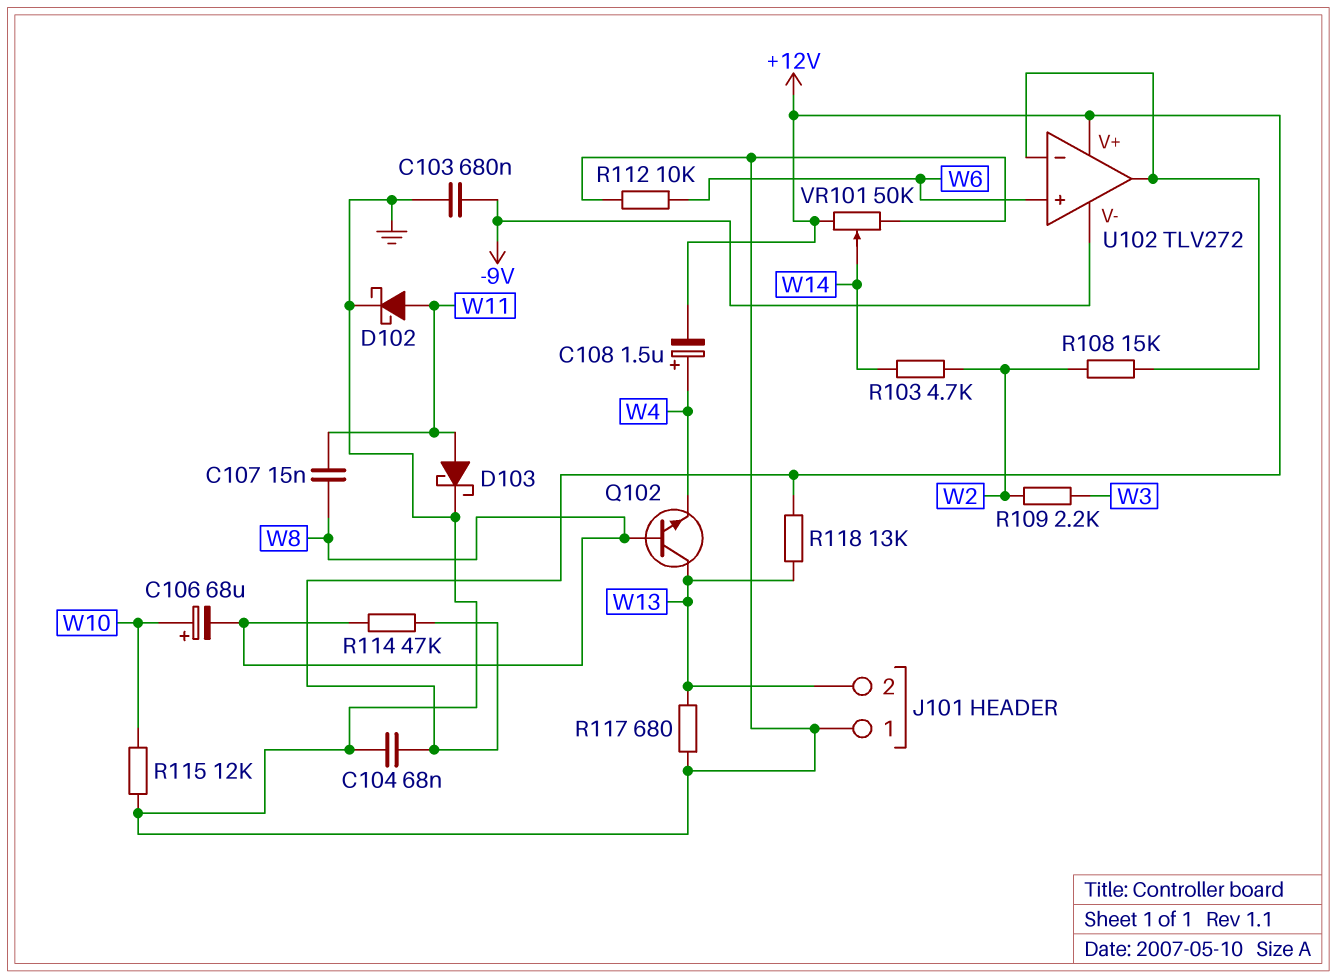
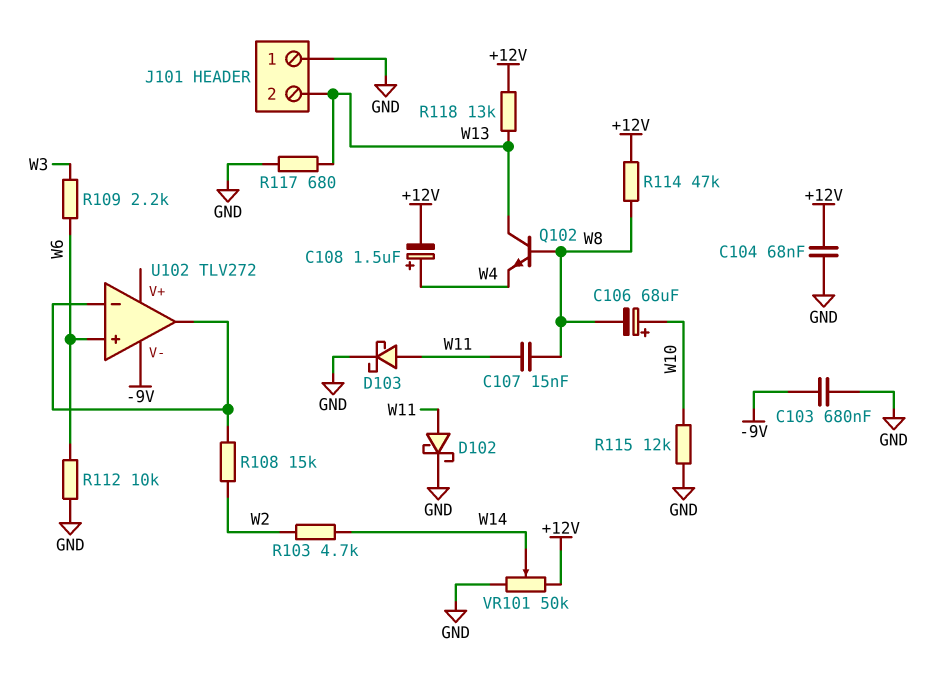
R109: 2.2k (W2, W3) -> 2.2k (W3, W6)
U102 pin V+: +12V -> none

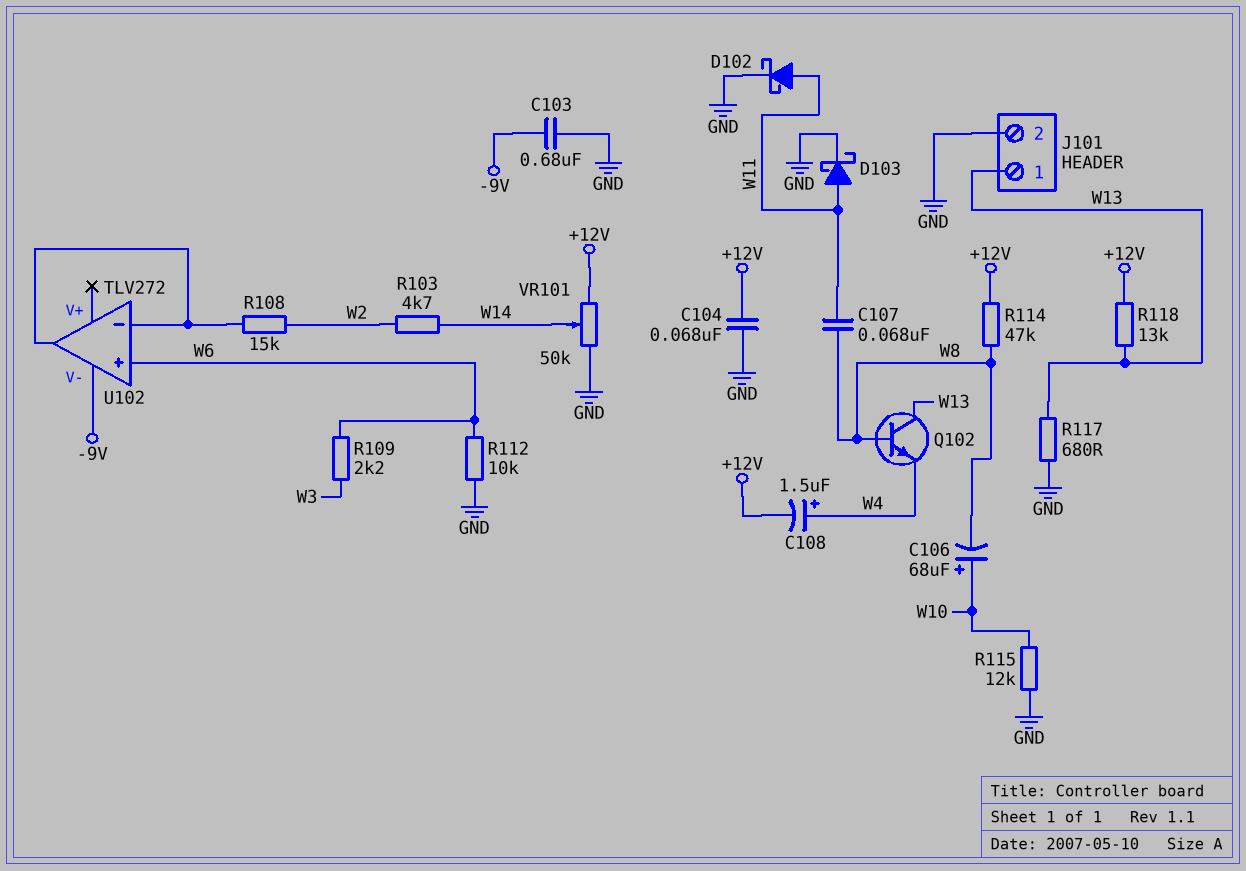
C107: 15nF (W8, W11) -> 68nF (W8, W11)
J101 pin 1: GND -> W13
J101 pin 2: W13 -> GND

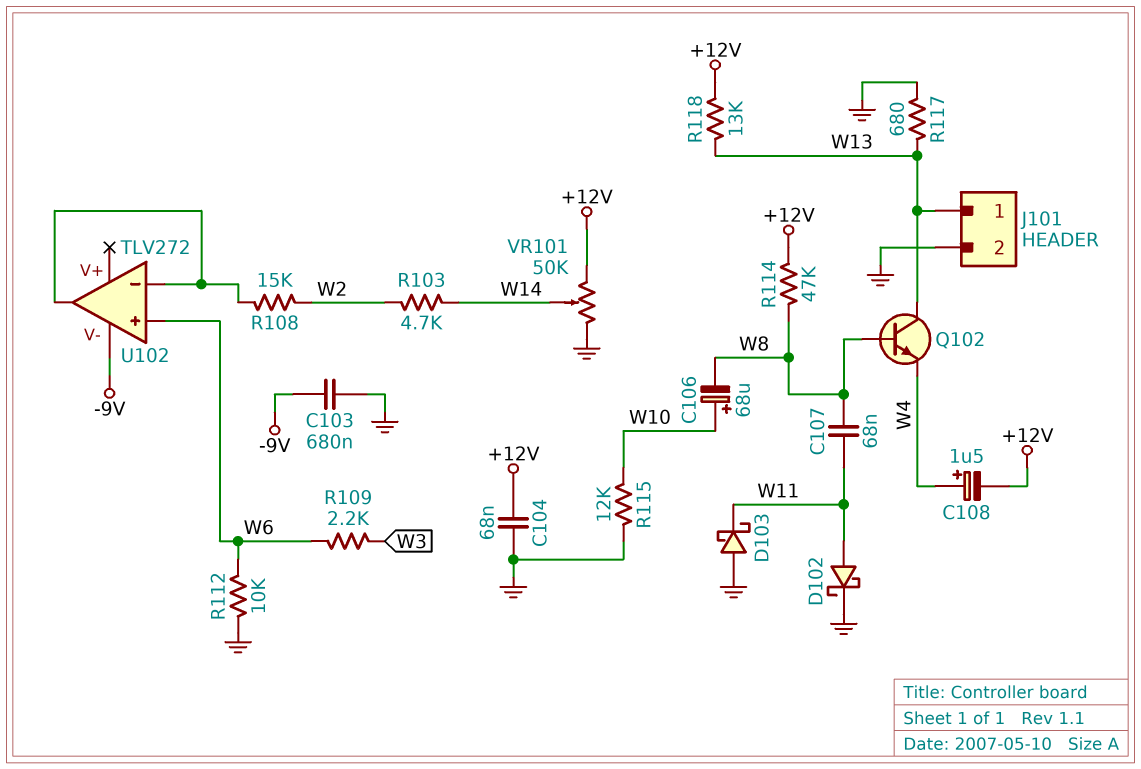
D103: schottky (A W11, K GND) -> schottky (A GND, K W11)

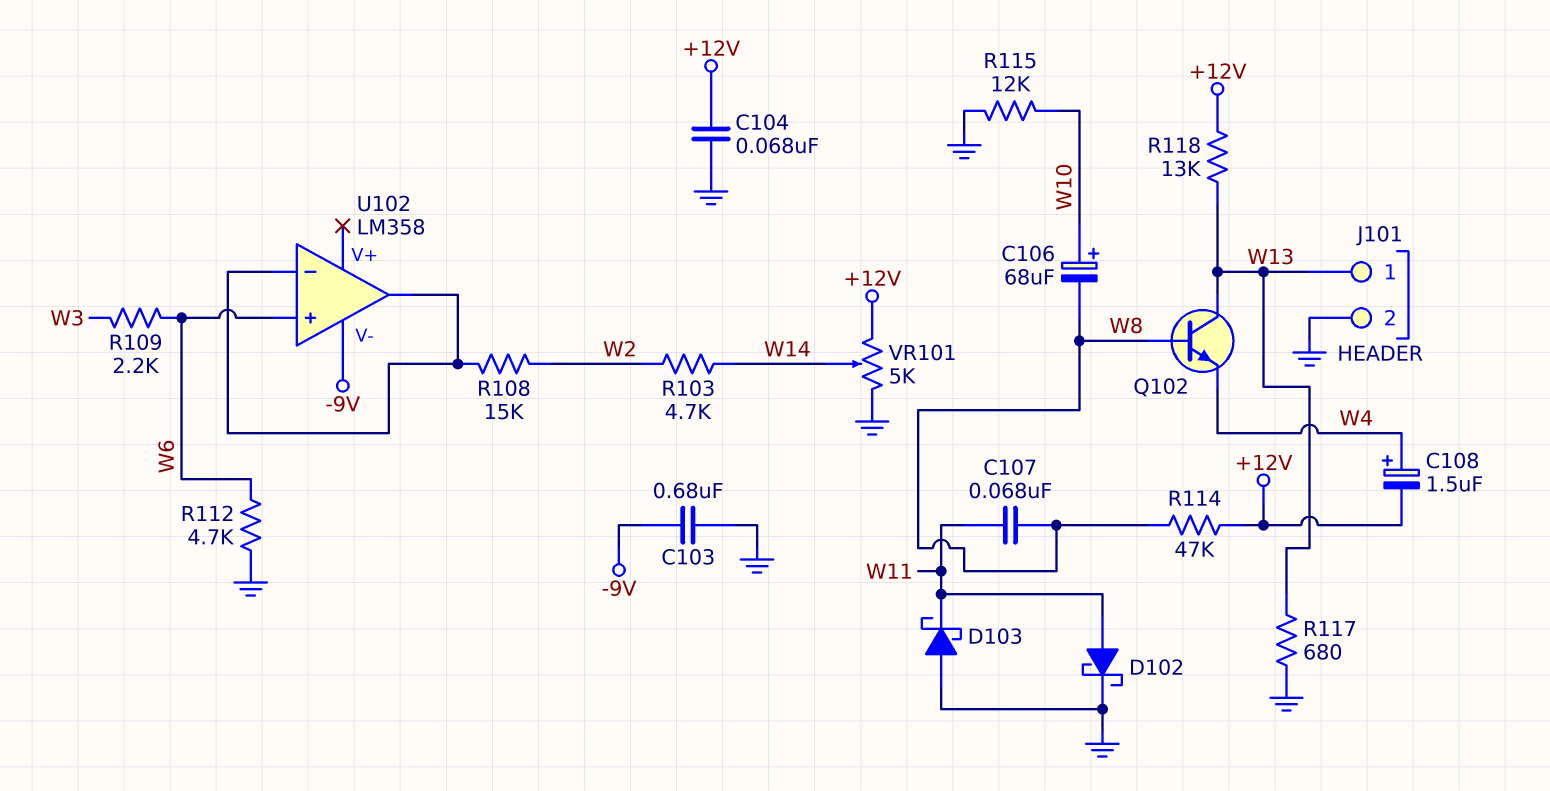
R112: 10k (GND, W6) -> 4.7k (GND, W6)
U102: TLV272 -> LM358
VR101: 50k (+12V, GND, wiper W14) -> 5k (+12V, GND, wiper W14)

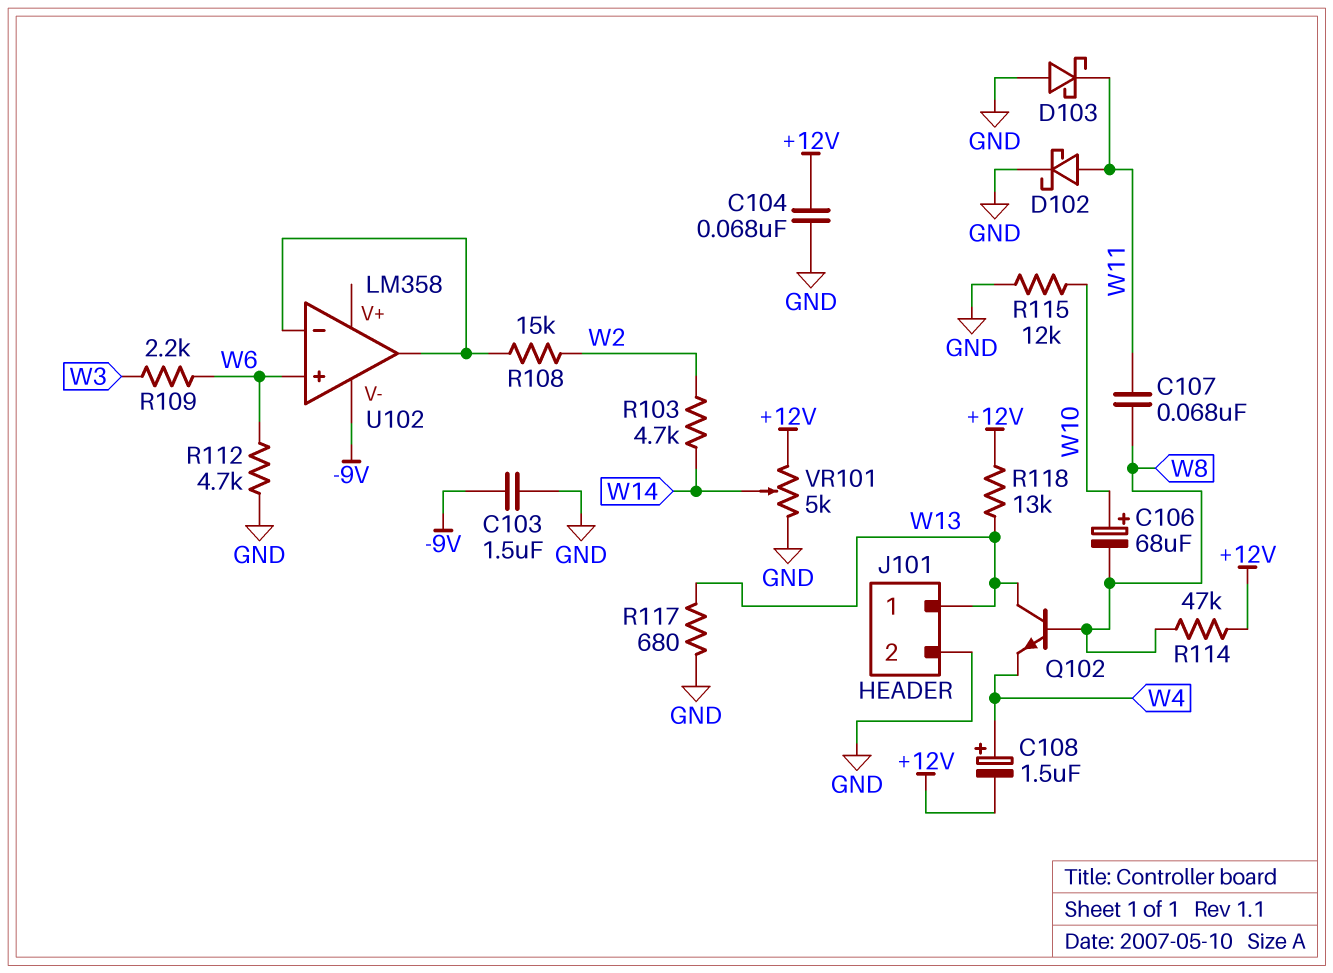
C103: 680nF (-9V, GND) -> 1.5uF (-9V, GND)

